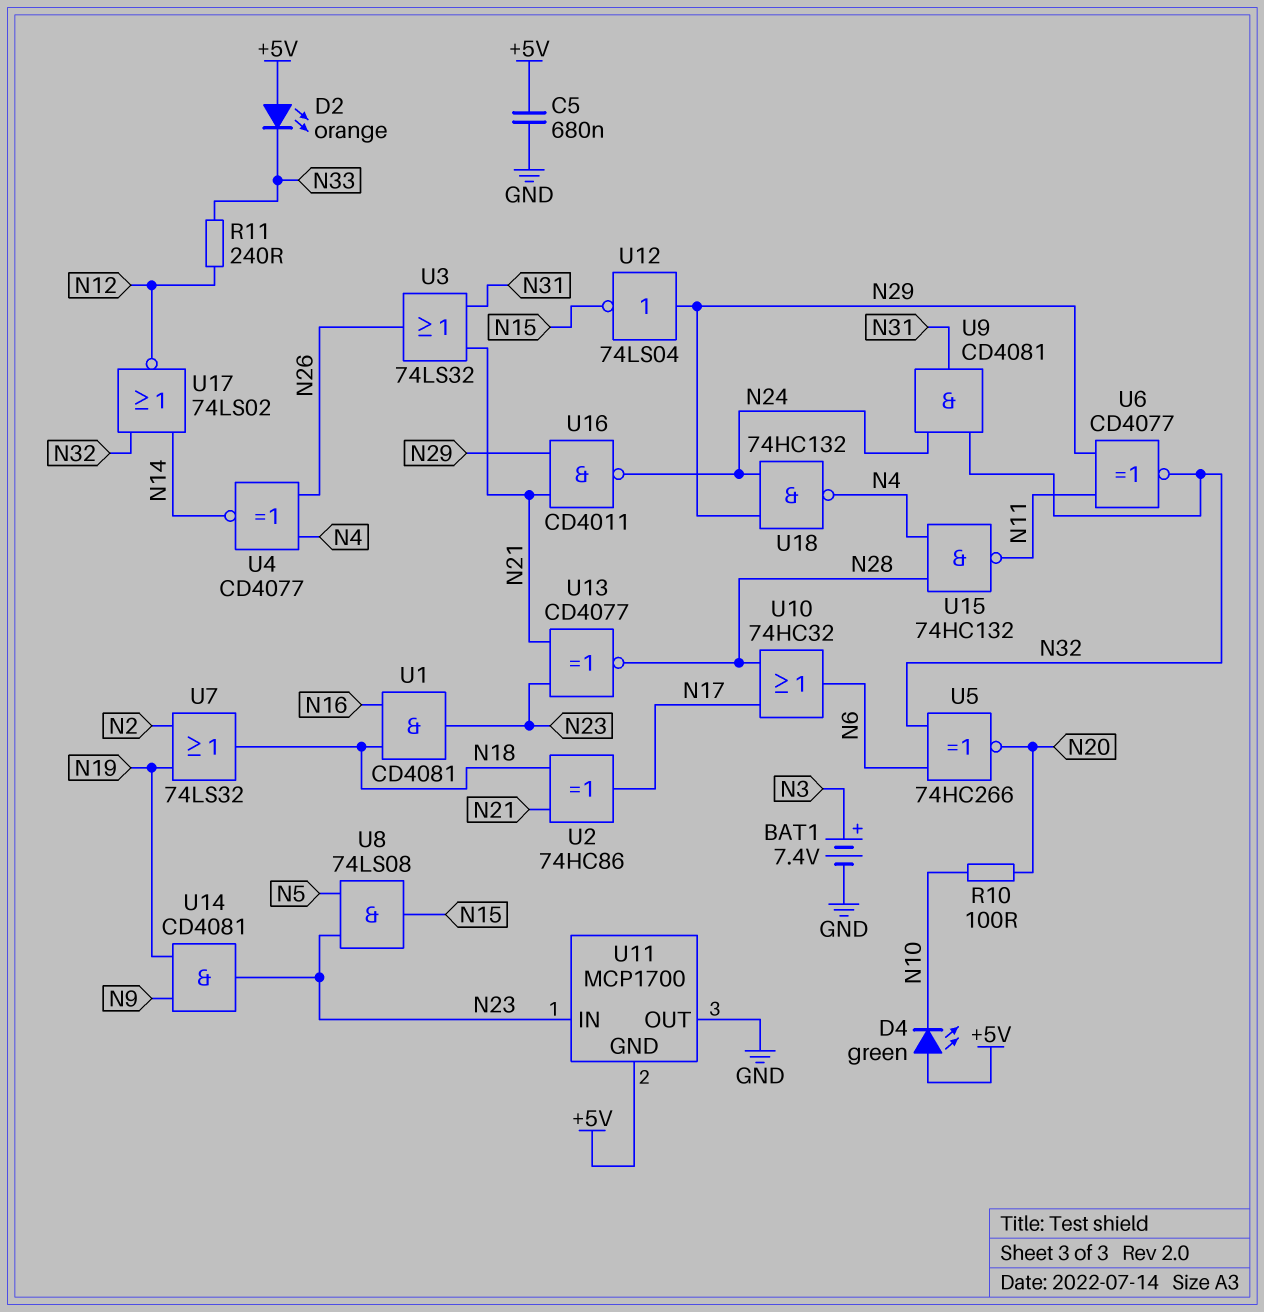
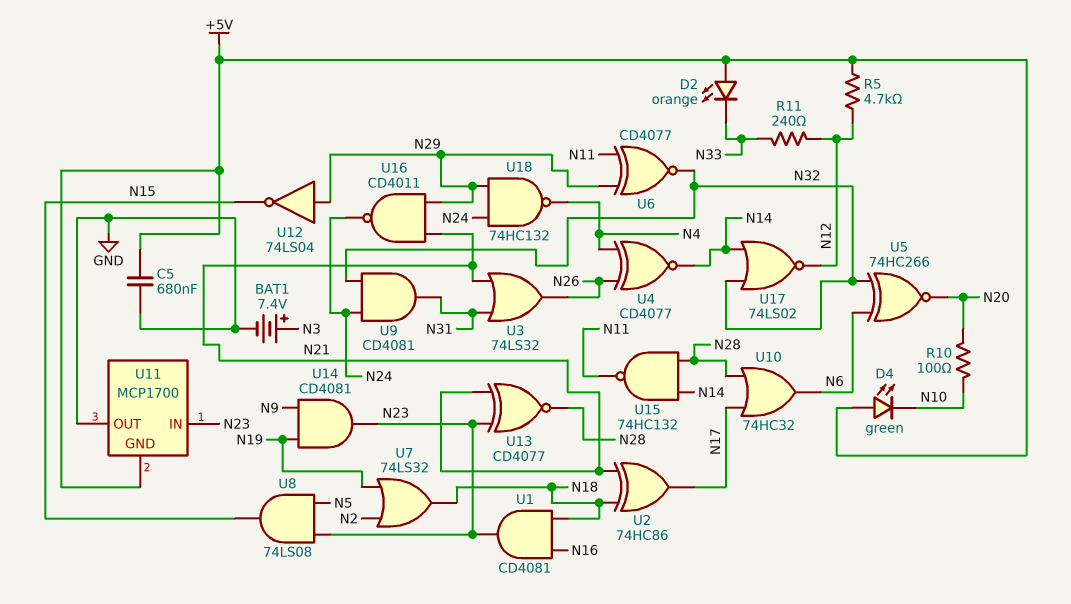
R5: none -> 4.7k (+5V, N12)
U15: NAND 74HC132 (in N4, in N28, out N11) -> NAND 74HC132 (in N14, in N28, out N11)

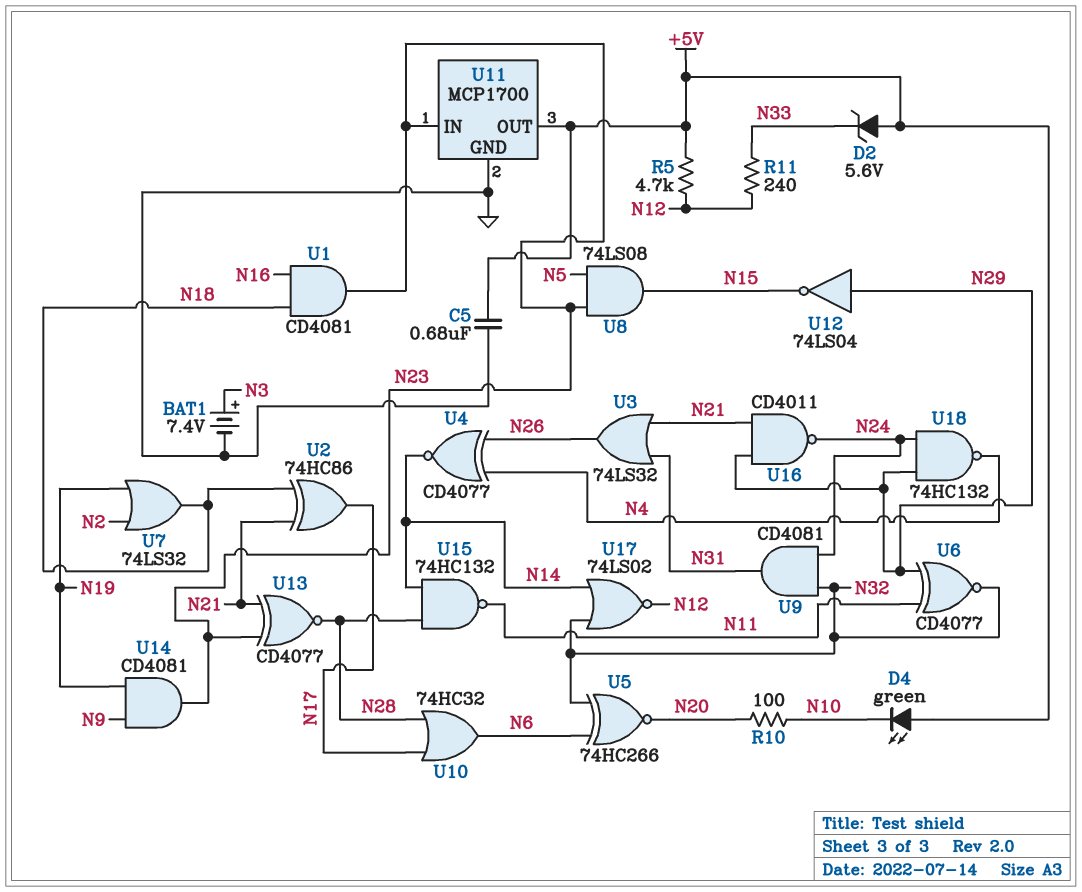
D2: LED orange (A +5V, K N33) -> zener 5.6V (A +5V, K N33)
U11 pin GND: +5V -> GND
U11 pin OUT: GND -> +5V

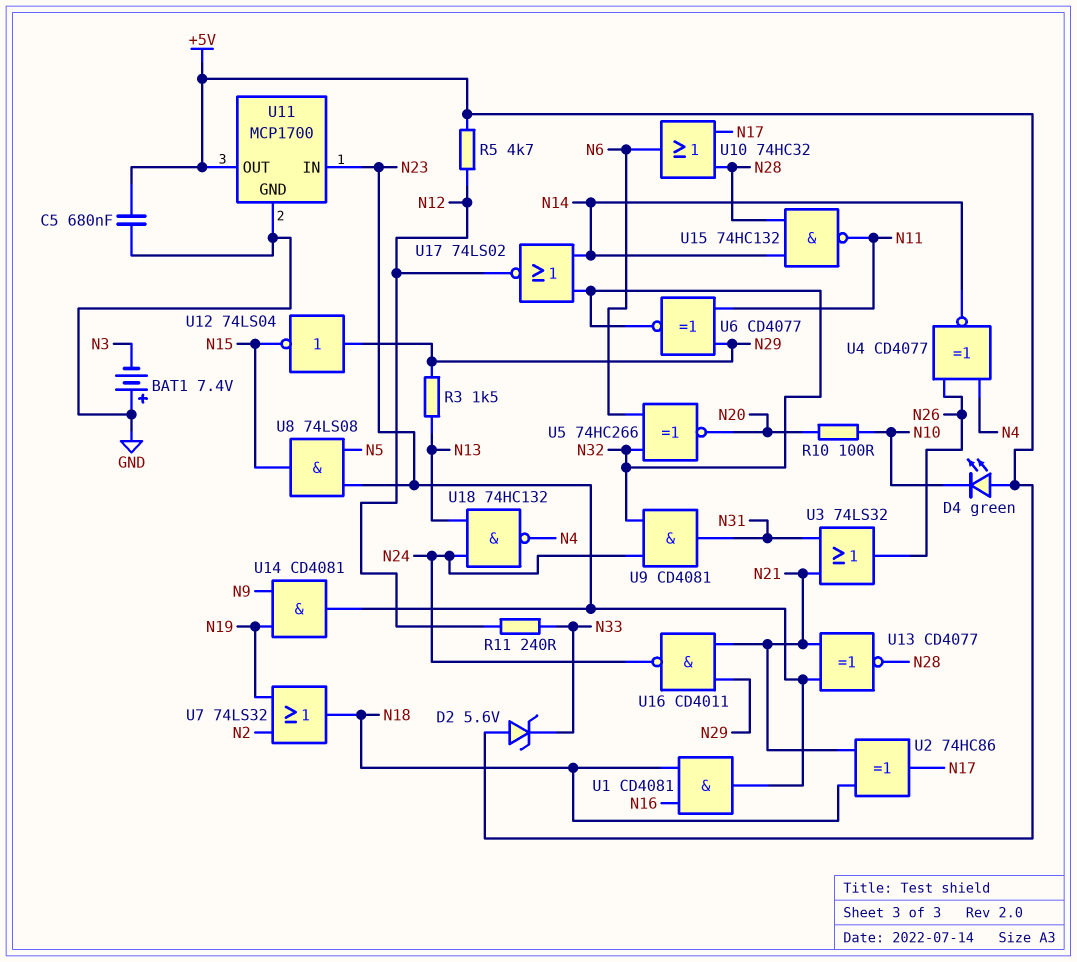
BAT1: 7.4V (plus N3, minus GND) -> 7.4V (plus GND, minus N3)
R3: none -> 1.5k (N13, N29)
U18: NAND 74HC132 (in N24, in N29, out N4) -> NAND 74HC132 (in N13, in N24, out N4)

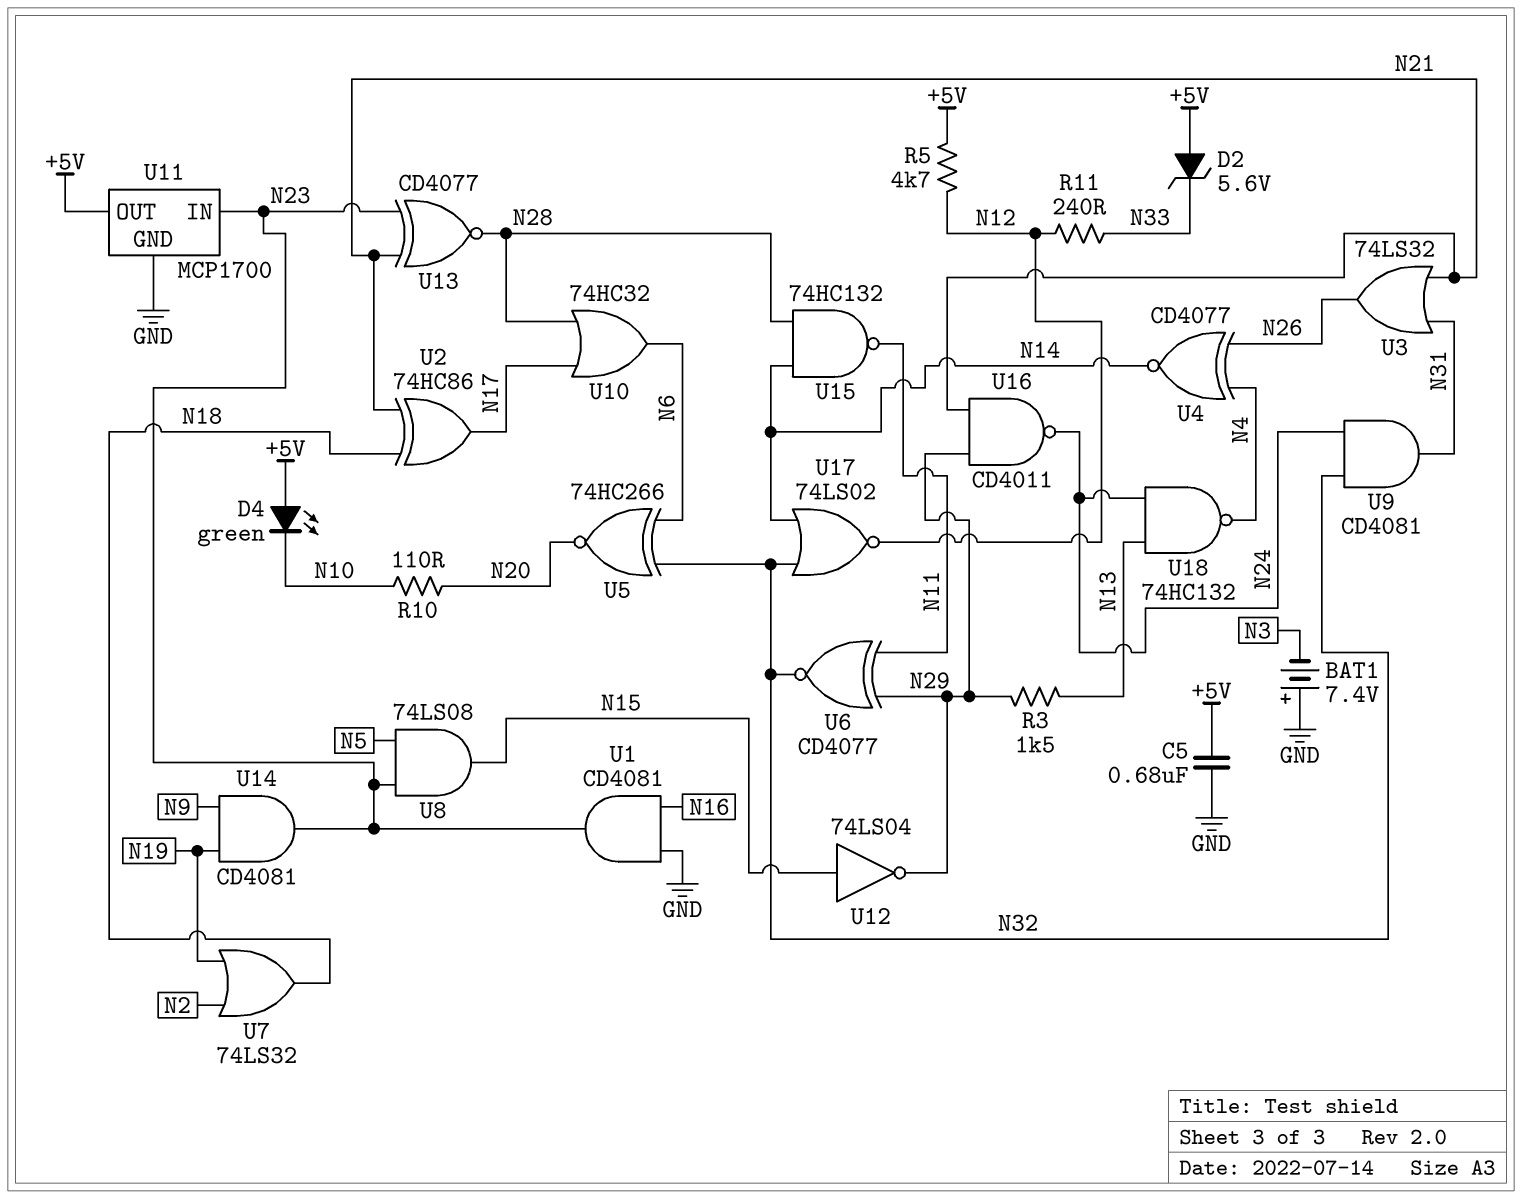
R10: 100 (N10, N20) -> 110 (N10, N20)
U1: AND CD4081 (in N16, in N18, out N23) -> AND CD4081 (in GND, in N16, out N23)
U12: NOT 74LS04 (in N29, out N15) -> NOT 74LS04 (in N15, out N29)

